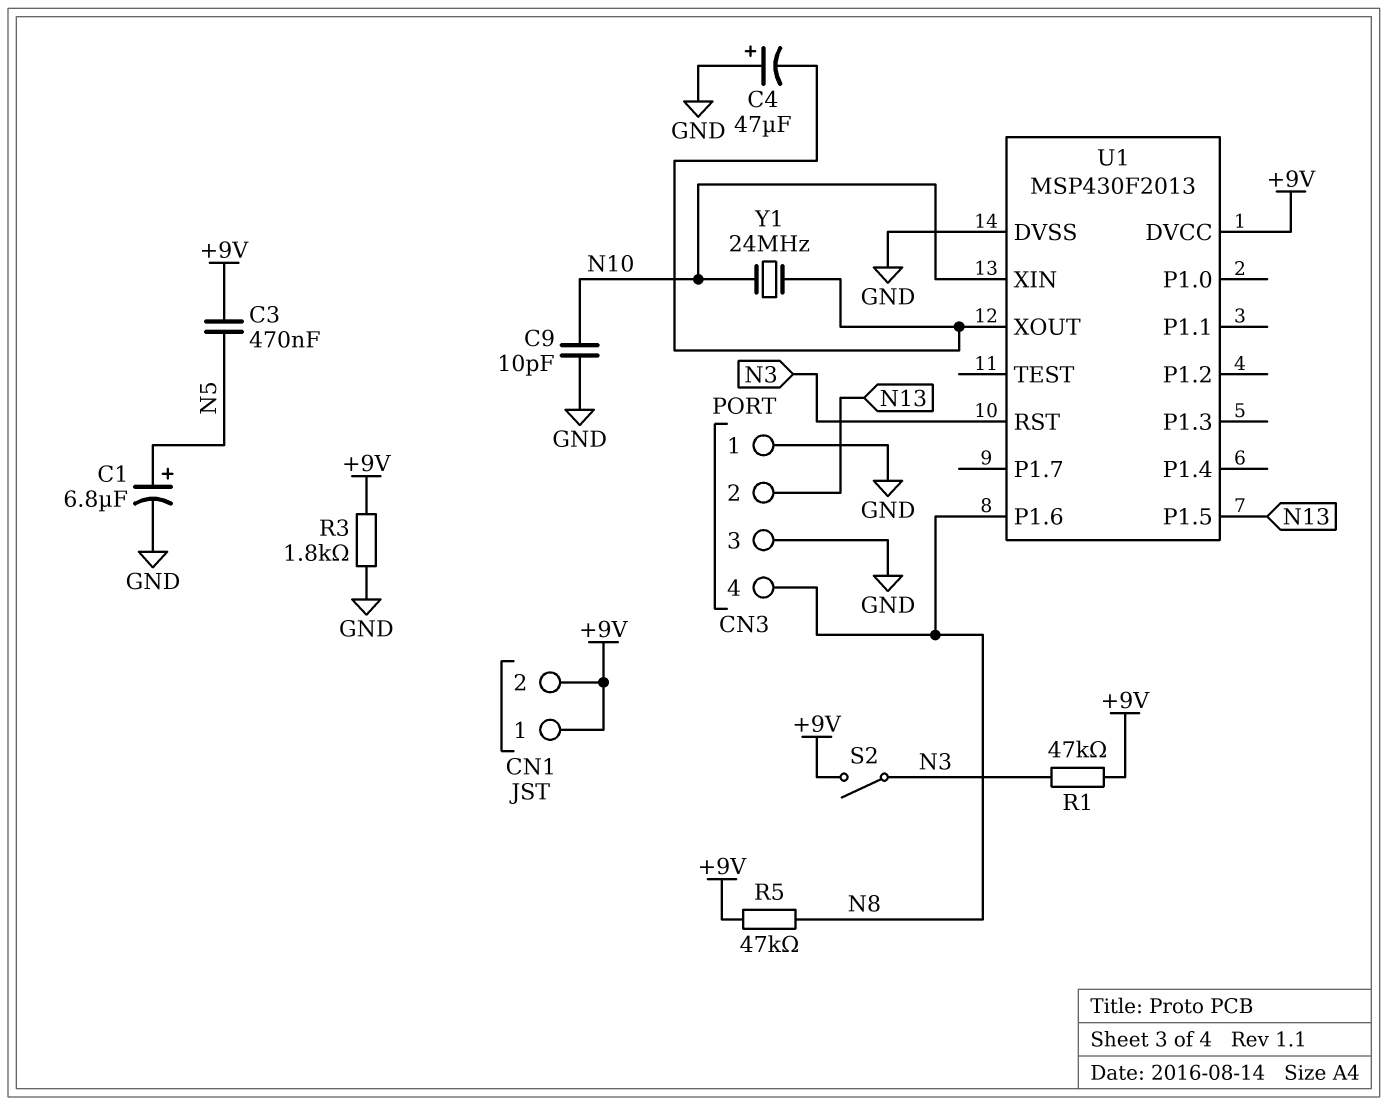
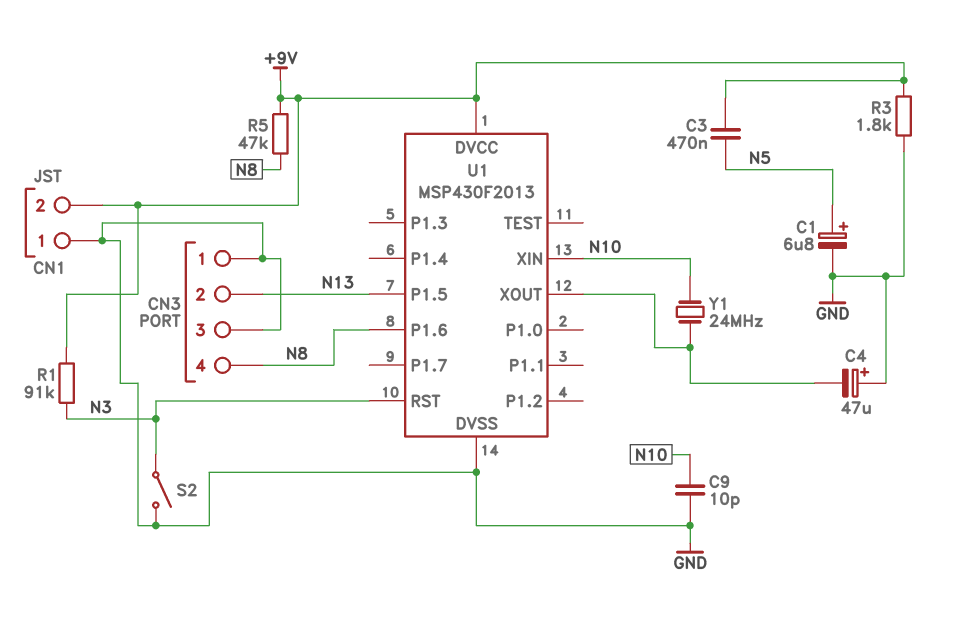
CN1 pin 1: +9V -> GND
R1: 47k (+9V, N3) -> 91k (+9V, N3)
S2: switch (+9V, N3) -> switch (GND, N3)

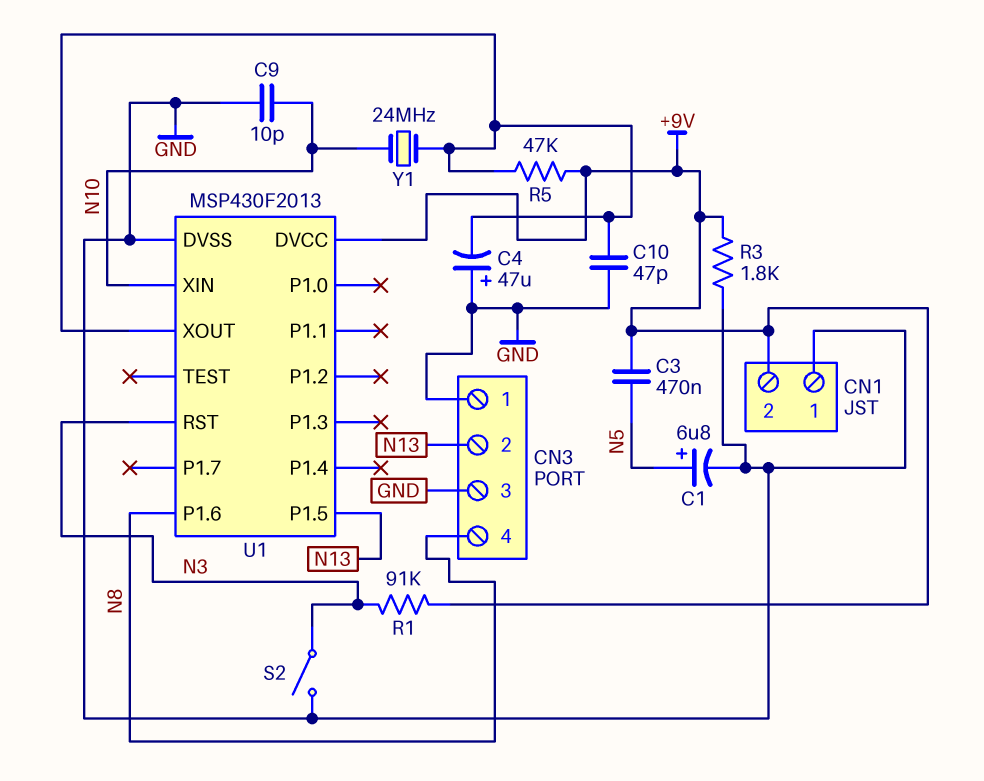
C10: none -> 47pF (GND, U1/XOUT)
R5: 47k (+9V, N8) -> 47k (+9V, U1/XOUT)

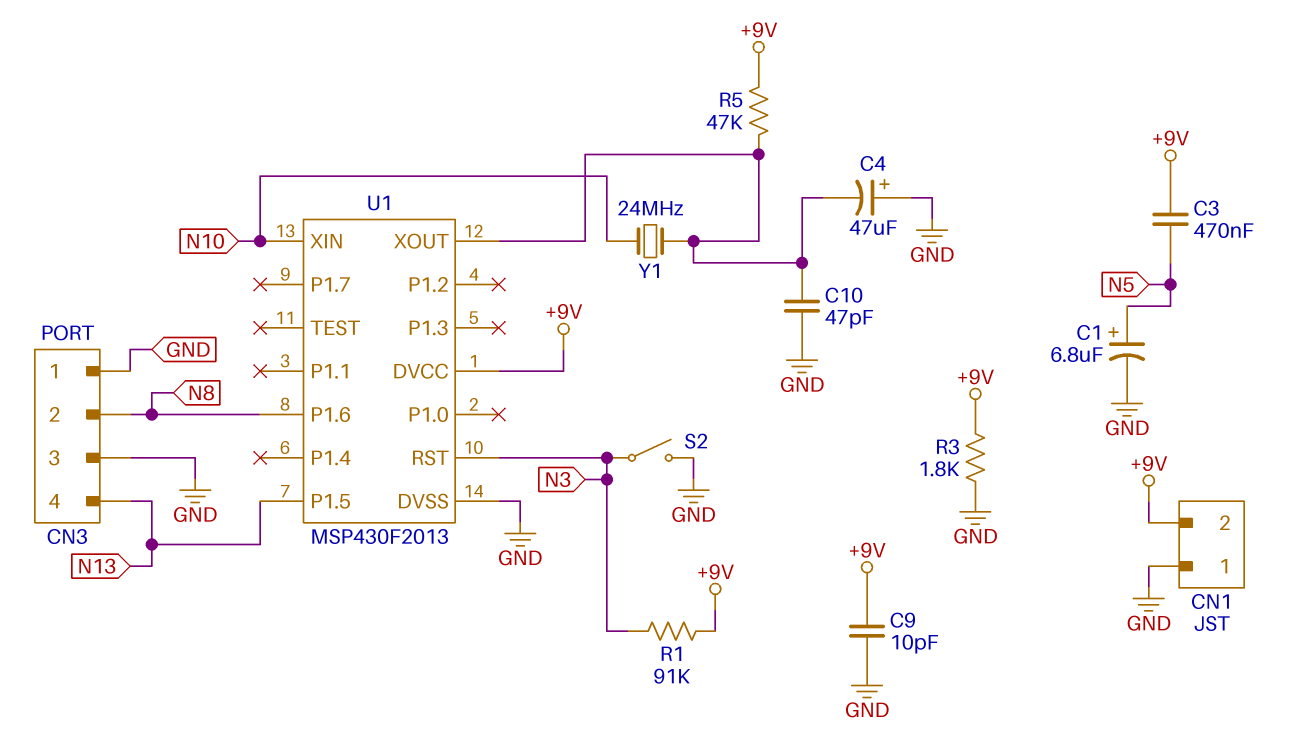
C9: 10pF (GND, N10) -> 10pF (+9V, GND)
CN3 pin 2: N13 -> N8
CN3 pin 4: N8 -> N13

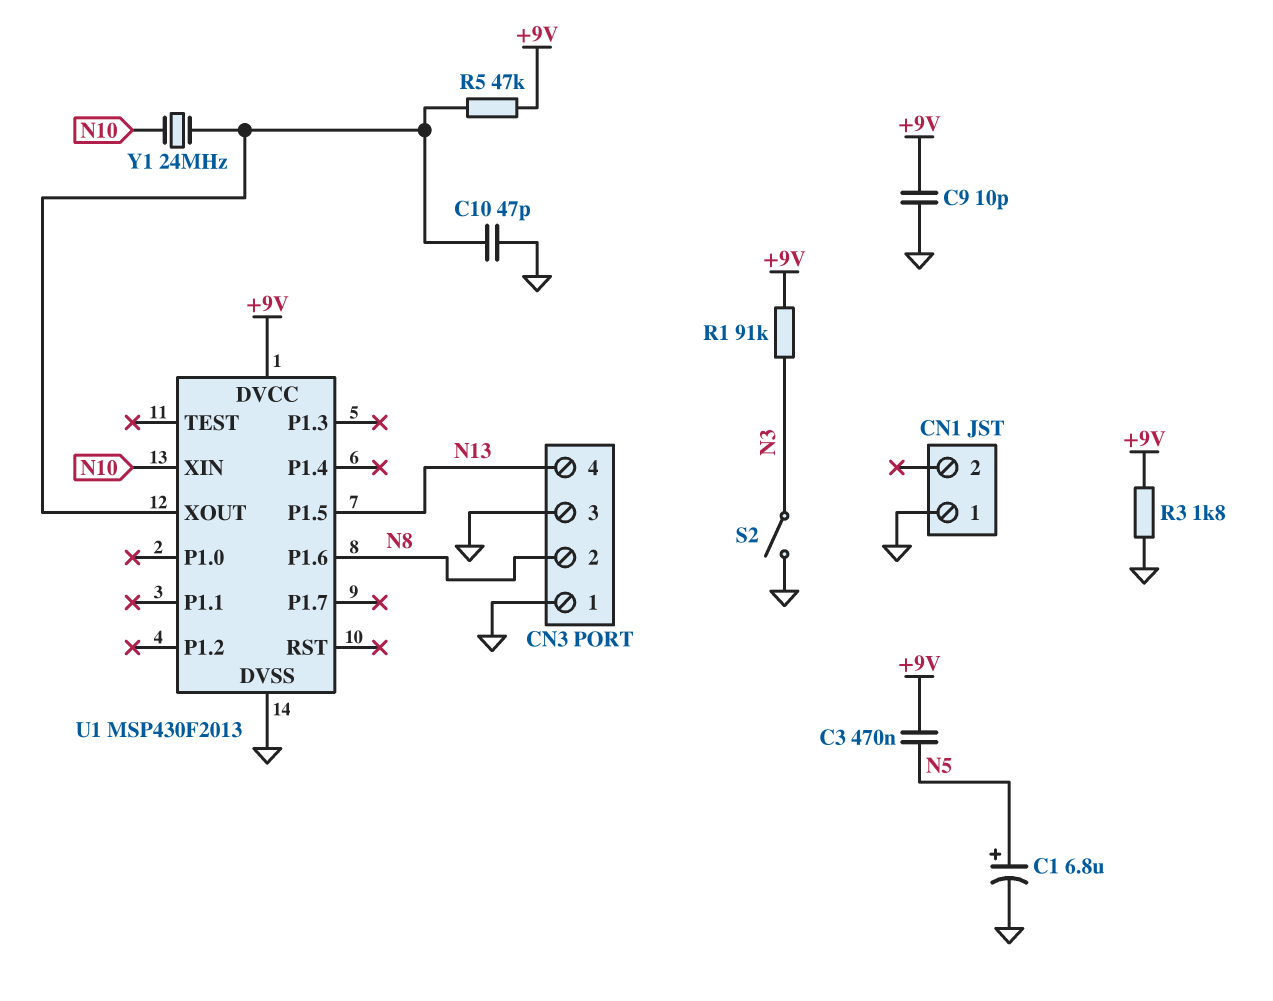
C4: 47uF (plus GND, minus U1/XOUT) -> none
CN1 pin 2: +9V -> none
U1 pin RST: N3 -> none

